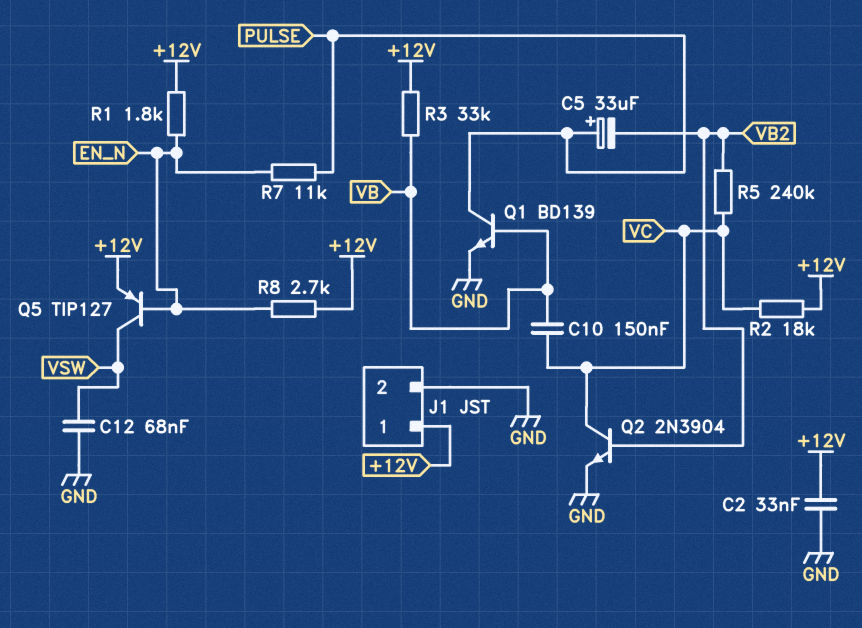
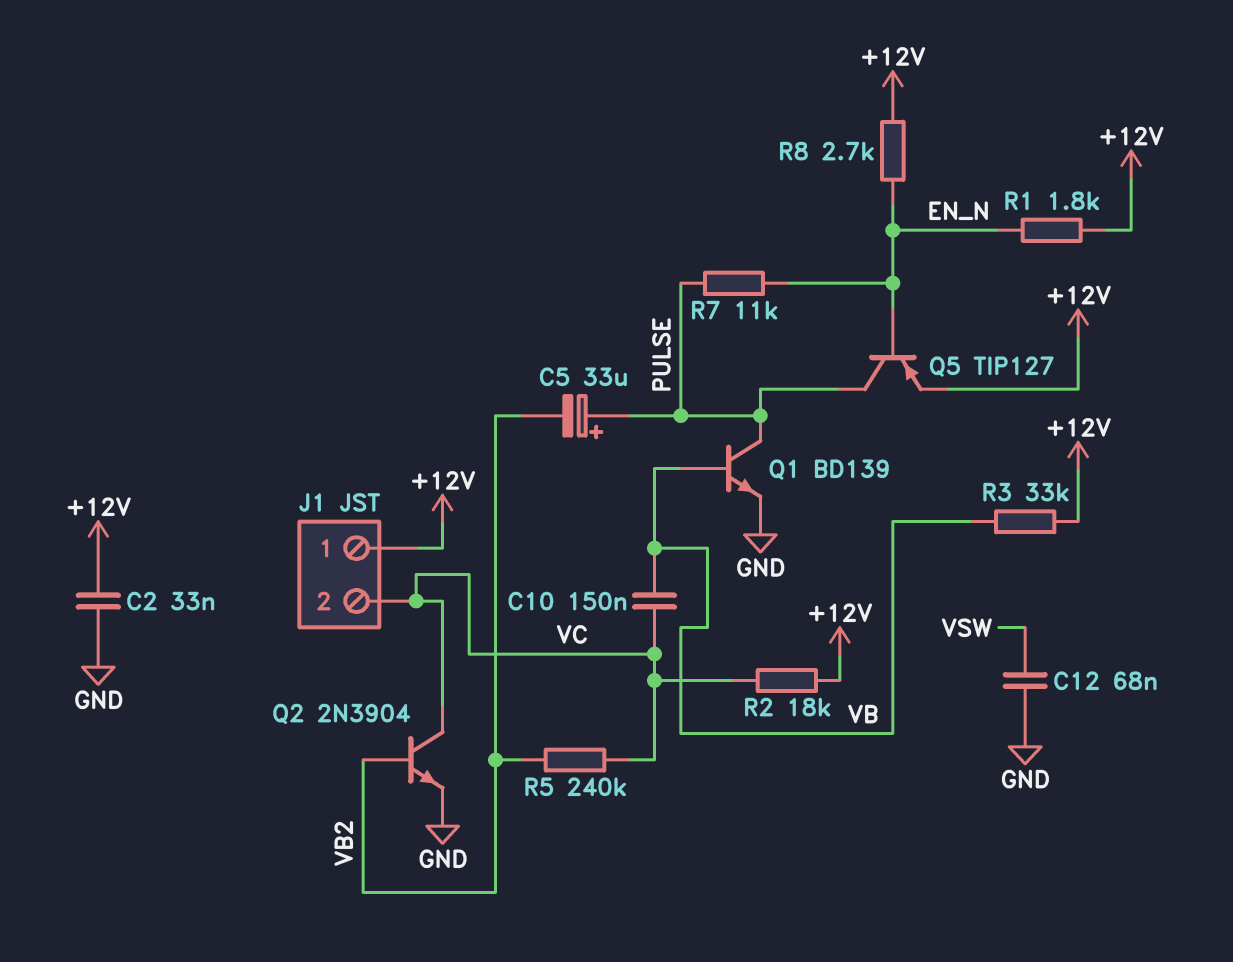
J1 pin 2: GND -> VC
Q5: PNP TIP127 (B EN_N, C VSW, E +12V) -> PNP TIP127 (B EN_N, C PULSE, E +12V)

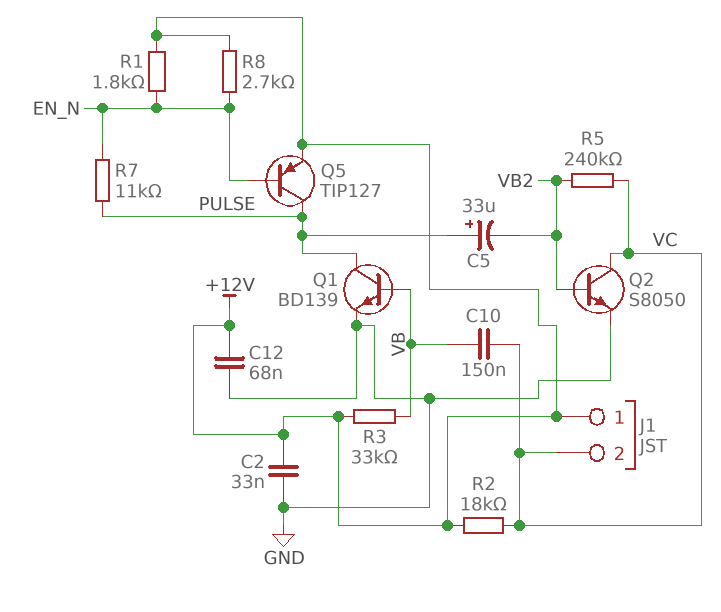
C12: 68nF (GND, VSW) -> 68nF (+12V, GND)
Q2: NPN 2N3904 (B VB2, C VC, E GND) -> NPN S8050 (B VB2, C VC, E GND)

